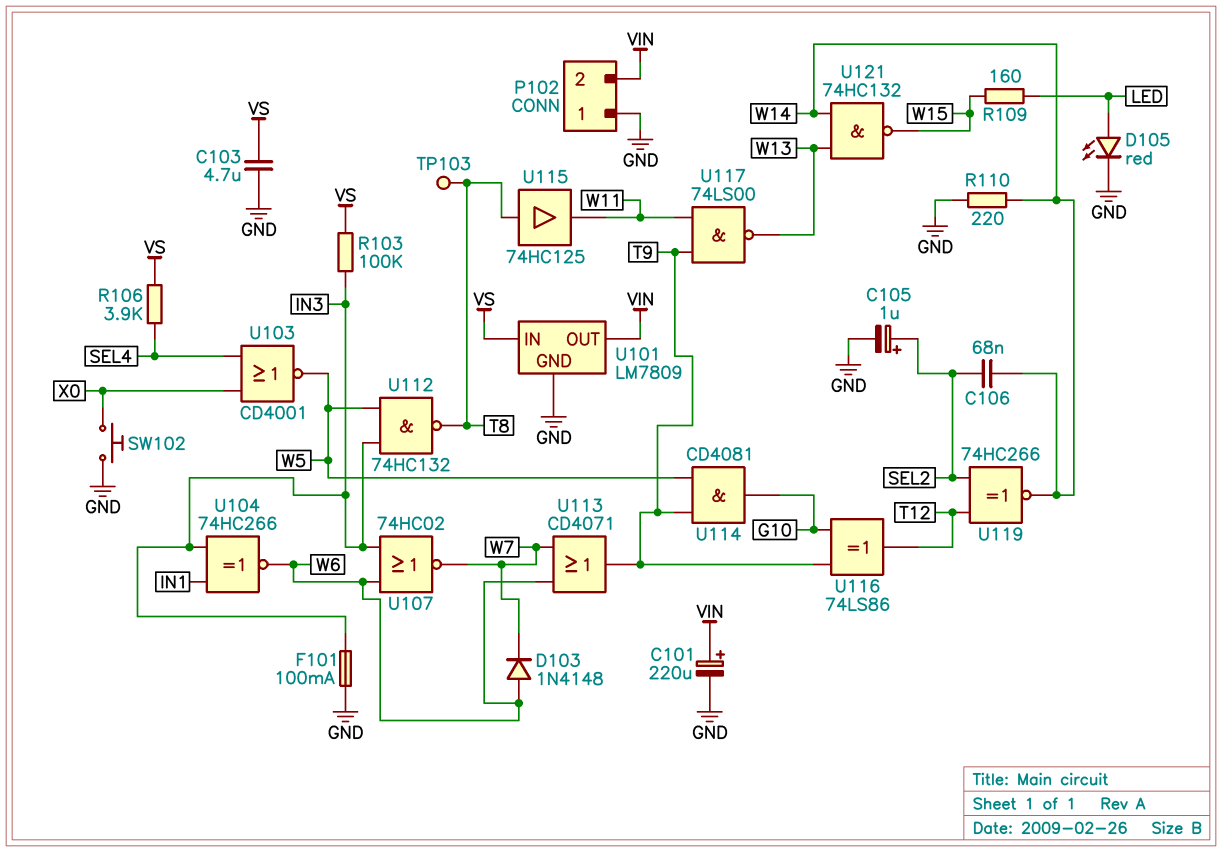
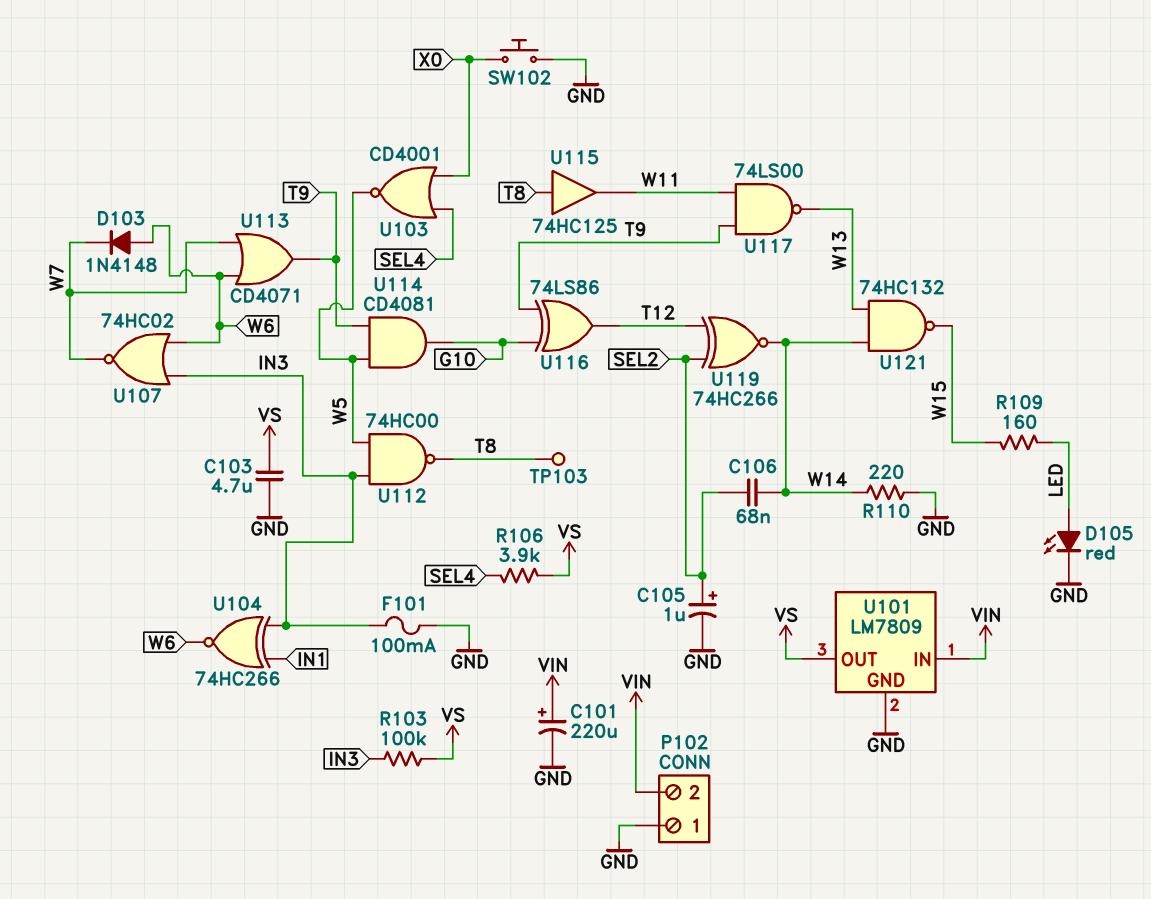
U101 pin IN: VS -> VIN
U101 pin OUT: VIN -> VS
U112: NAND 74HC132 (in IN3, in W5, out T8) -> NAND 74HC00 (in IN3, in W5, out T8)

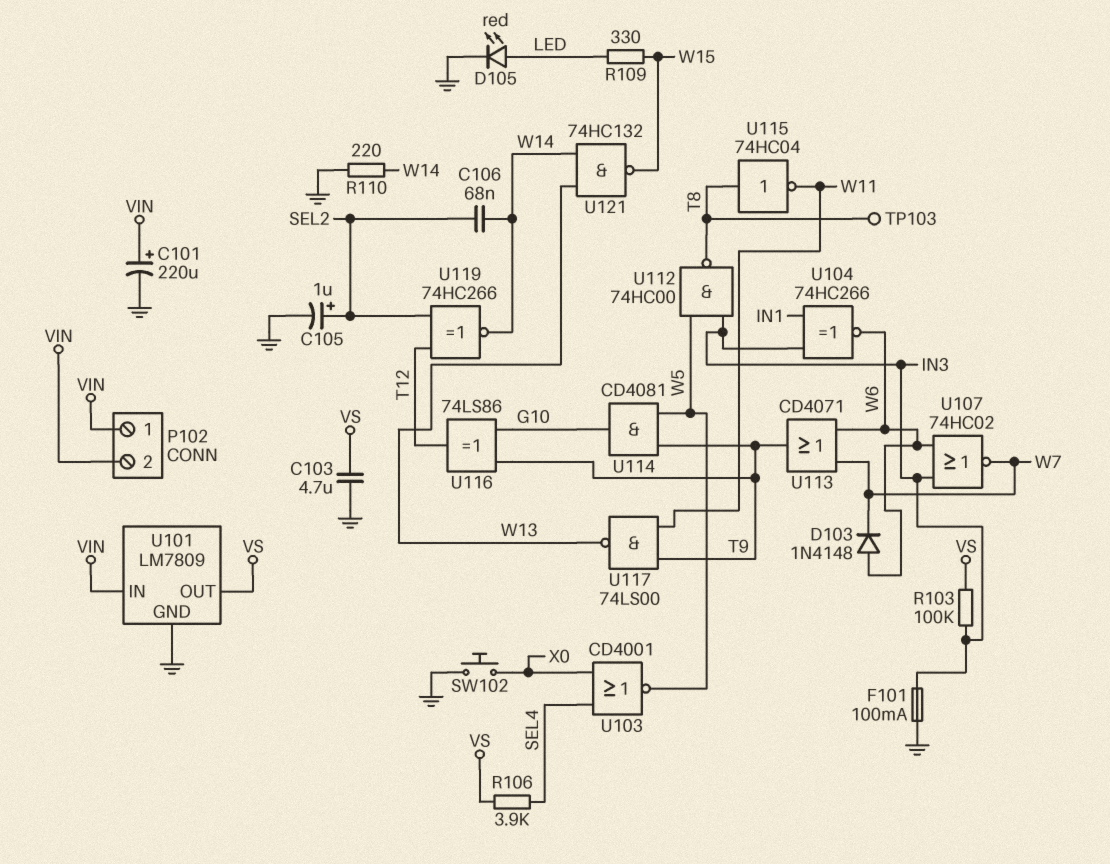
P102 pin 1: GND -> VIN
R109: 160 (LED, W15) -> 330 (LED, W15)
U115: buffer 74HC125 (in T8, out W11) -> NOT 74HC04 (in T8, out W11)

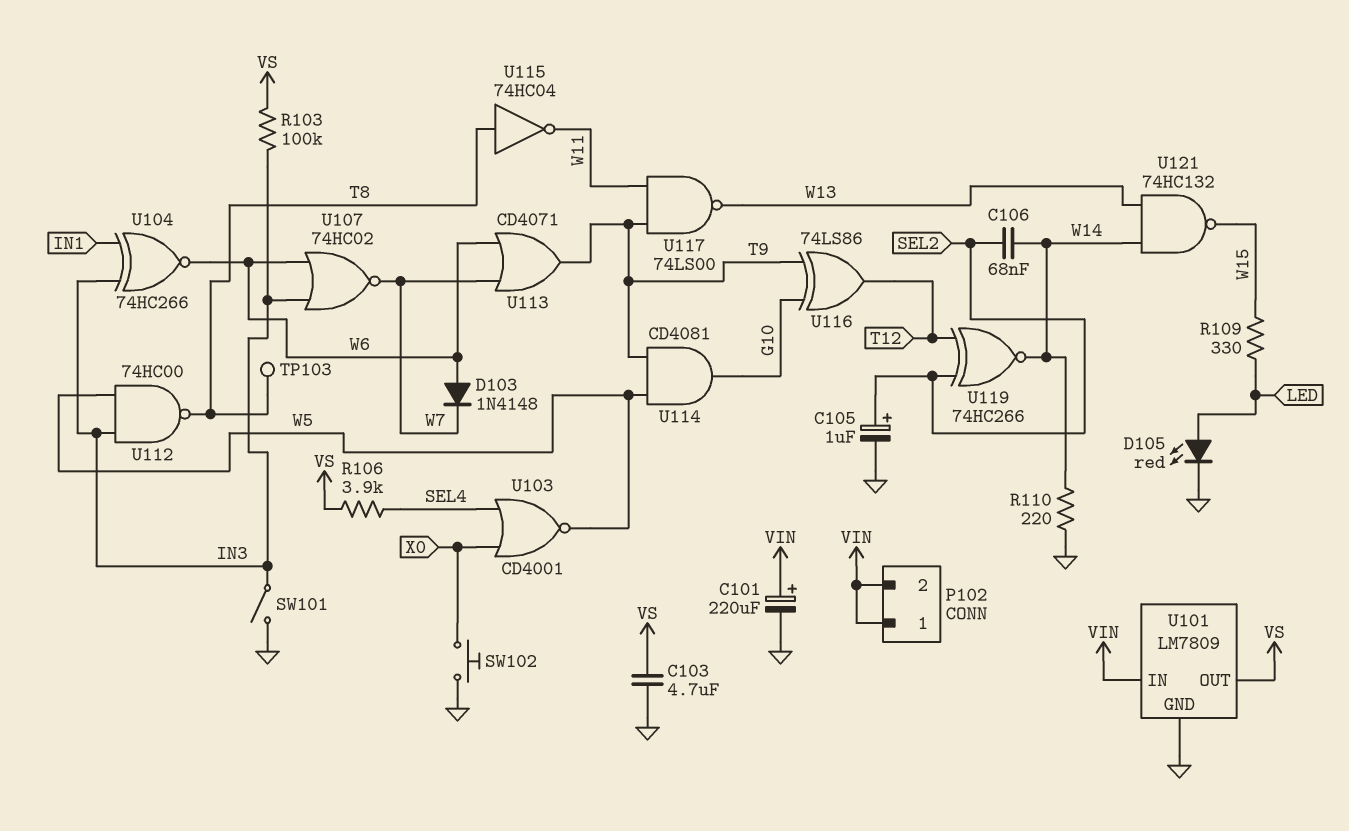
F101: 100mA (GND, IN3) -> none
SW101: none -> switch (GND, IN3)

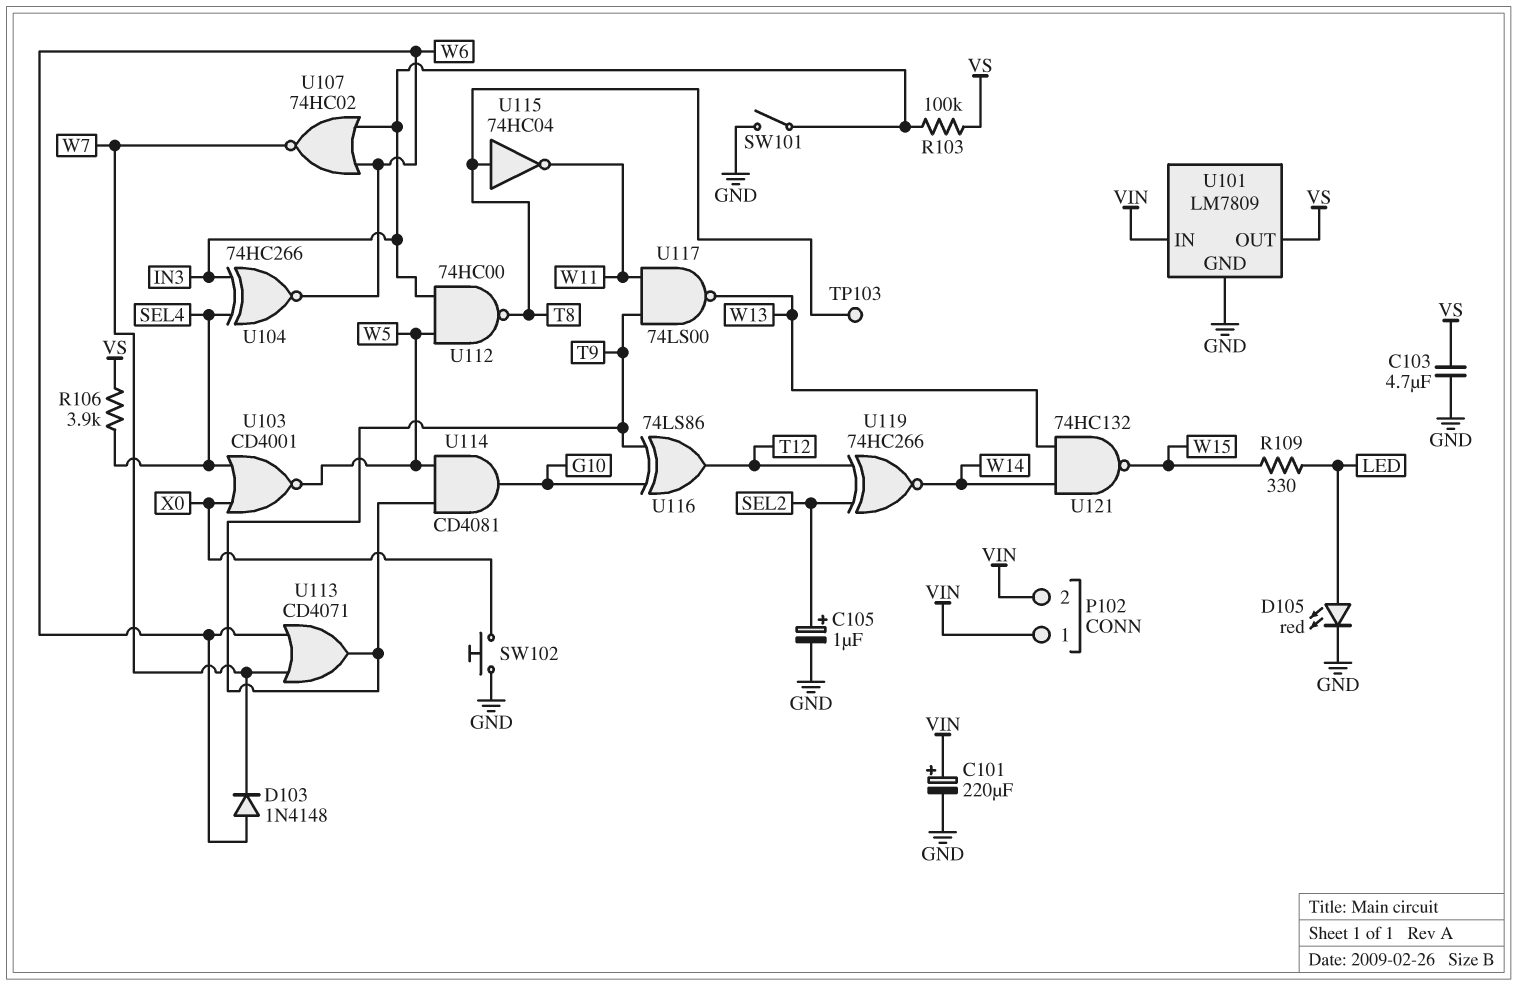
C106: 68nF (SEL2, W14) -> none
R110: 220 (GND, W14) -> none
U104: XNOR 74HC266 (in IN1, in IN3, out W6) -> XNOR 74HC266 (in IN3, in SEL4, out W6)

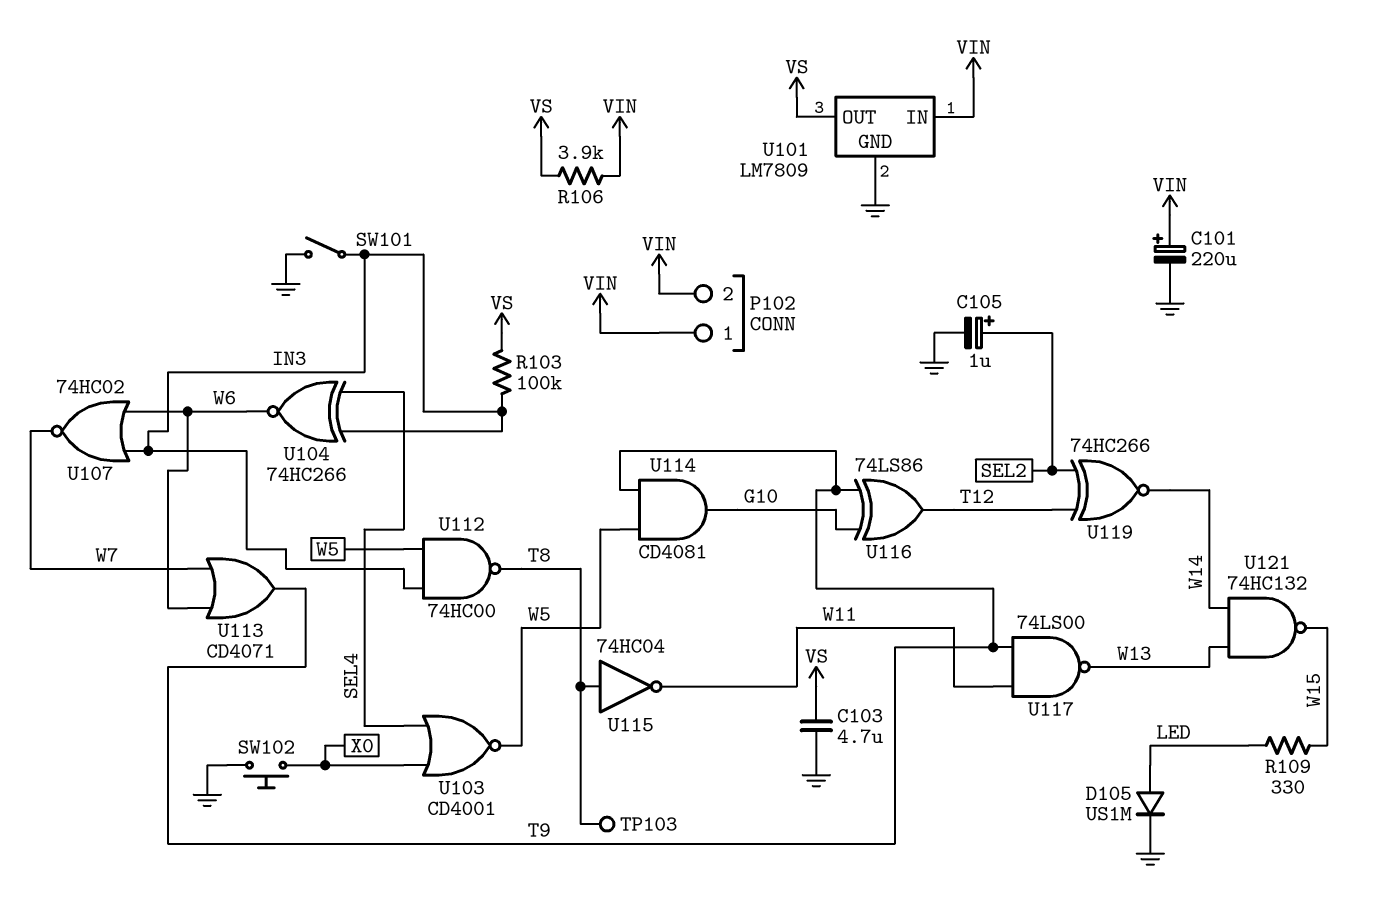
D103: diode 1N4148 (A W6, K W7) -> none
D105: LED red (A LED, K GND) -> diode US1M (A LED, K GND)
R106: 3.9k (SEL4, VS) -> 3.9k (VIN, VS)

